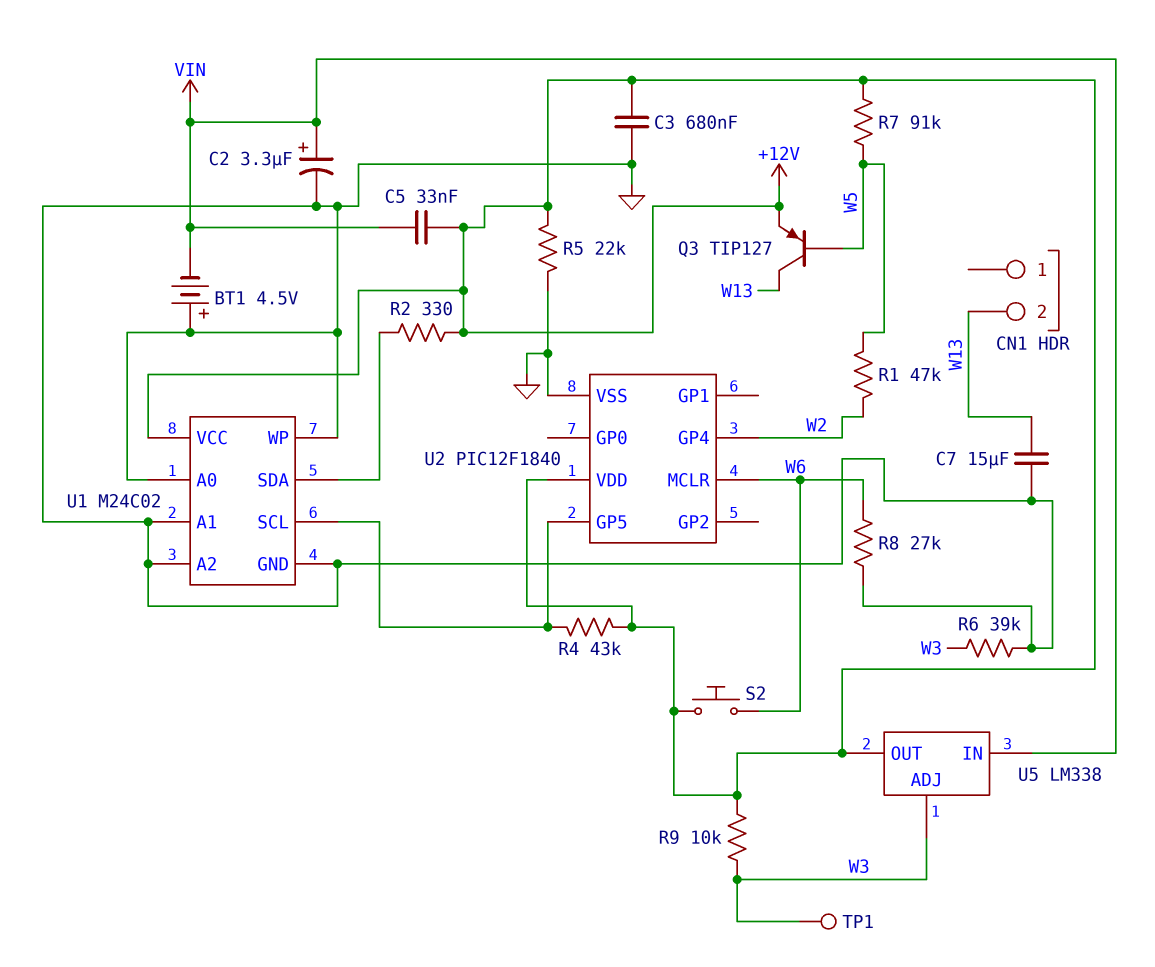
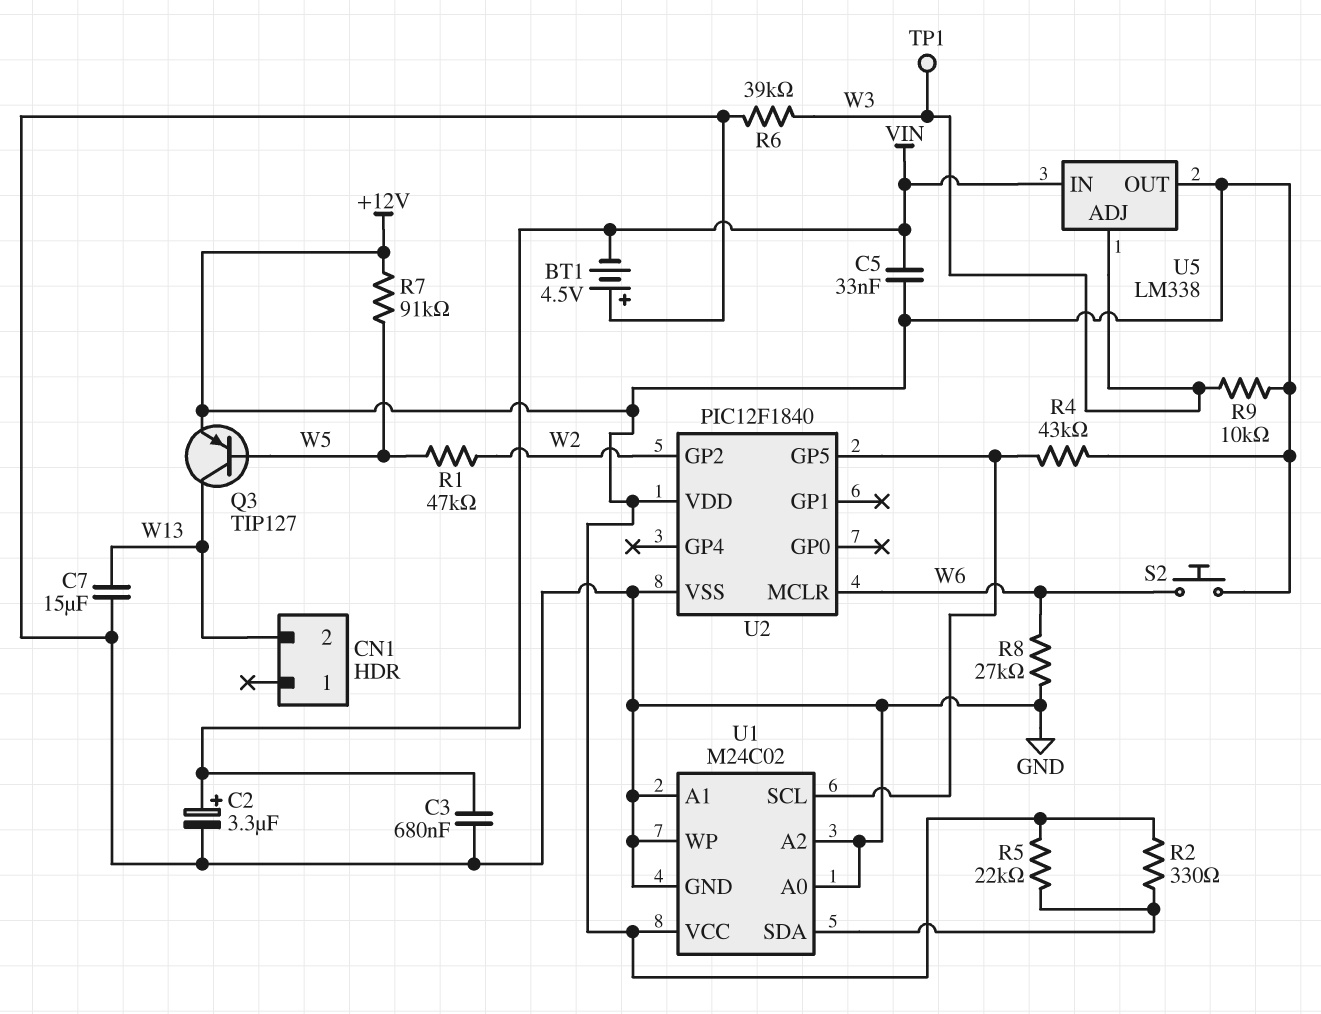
C3: 680nF (+12V, GND) -> 680nF (GND, VIN)
R5: 22k (+12V, GND) -> 22k (+12V, U1/SDA)
U2 pin GP2: none -> W2
U2 pin GP4: W2 -> none

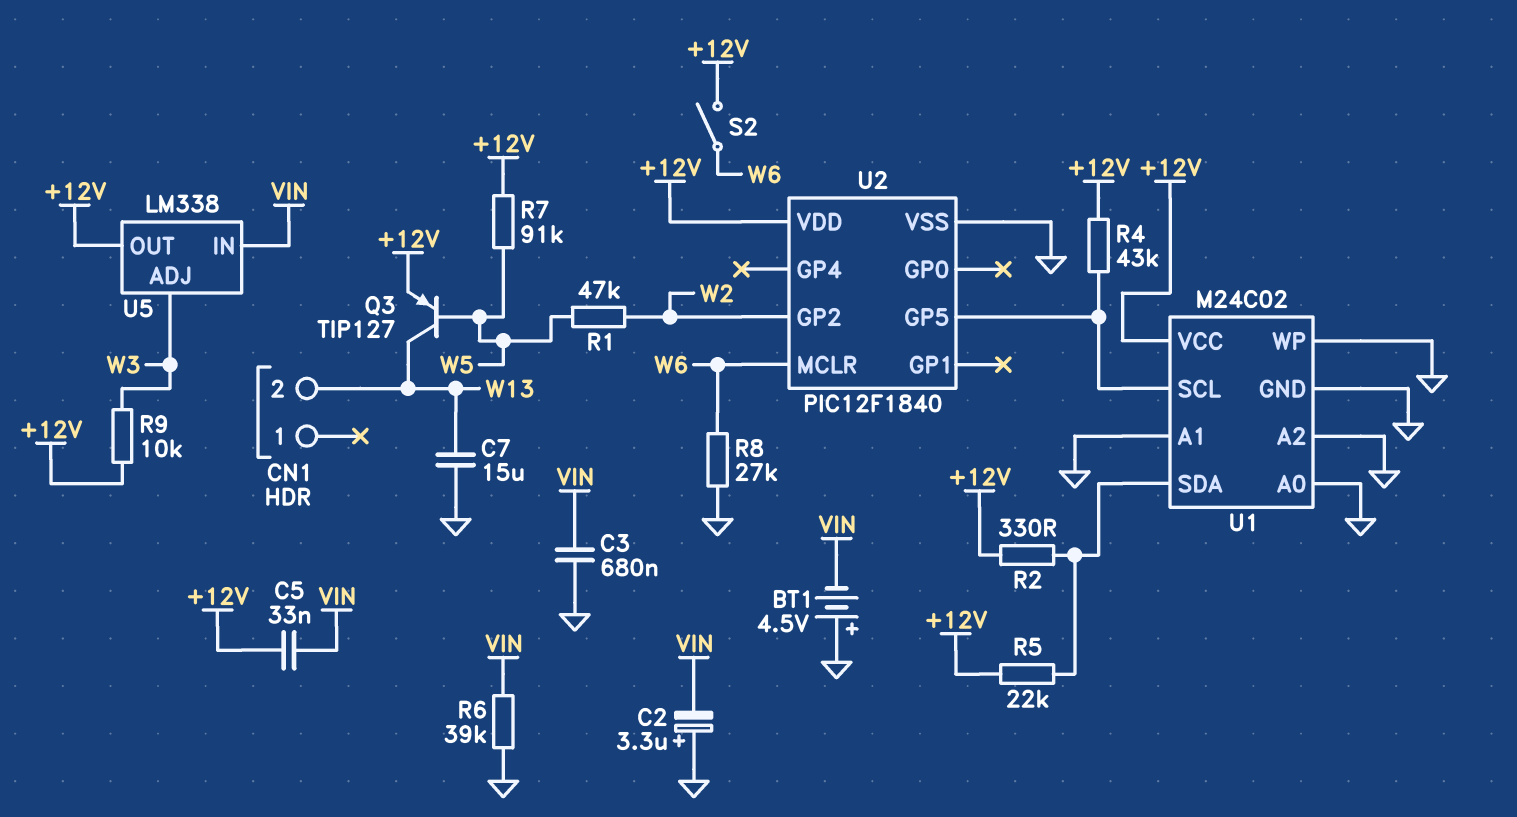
C2: 3.3uF (plus VIN, minus GND) -> 3.3uF (plus GND, minus VIN)
R6: 39k (GND, W3) -> 39k (GND, VIN)
S2: button (+12V, W6) -> switch (+12V, W6)
TP1: test point (W3) -> none

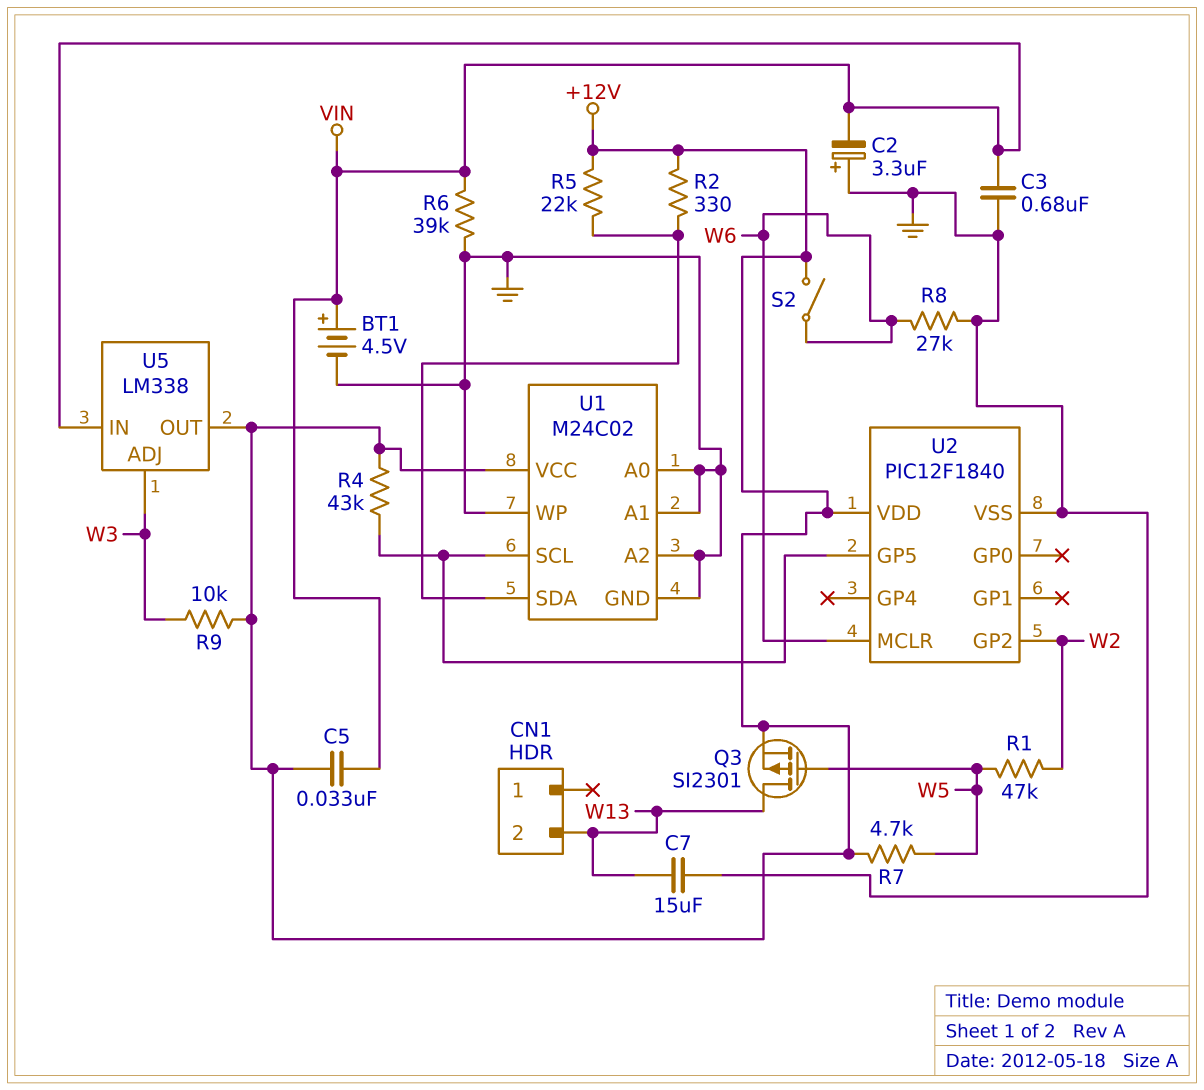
BT1: 4.5V (plus GND, minus VIN) -> 4.5V (plus VIN, minus GND)
Q3: PNP TIP127 (B W5, C W13, E +12V) -> PMOS SI2301 (G W5, D W13, S +12V)
R7: 91k (+12V, W5) -> 4.7k (+12V, W5)

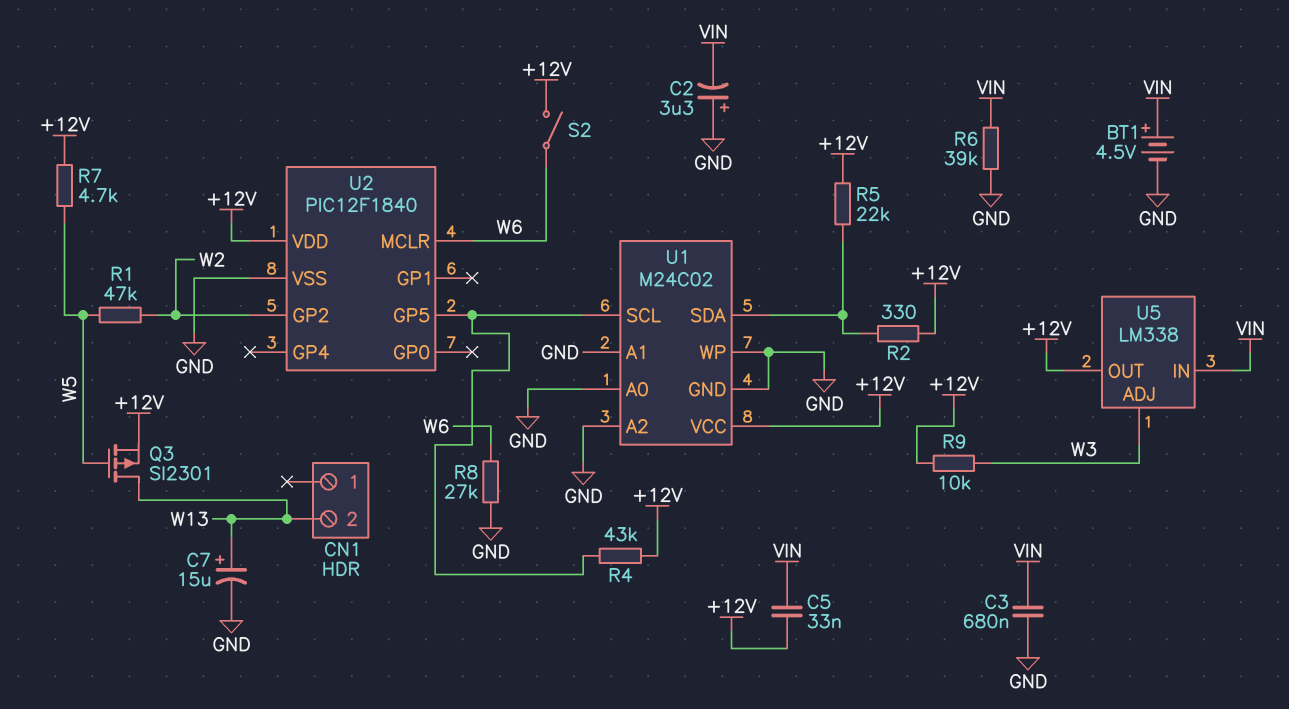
C7: 15uF (GND, W13) -> 15uF (plus W13, minus GND)

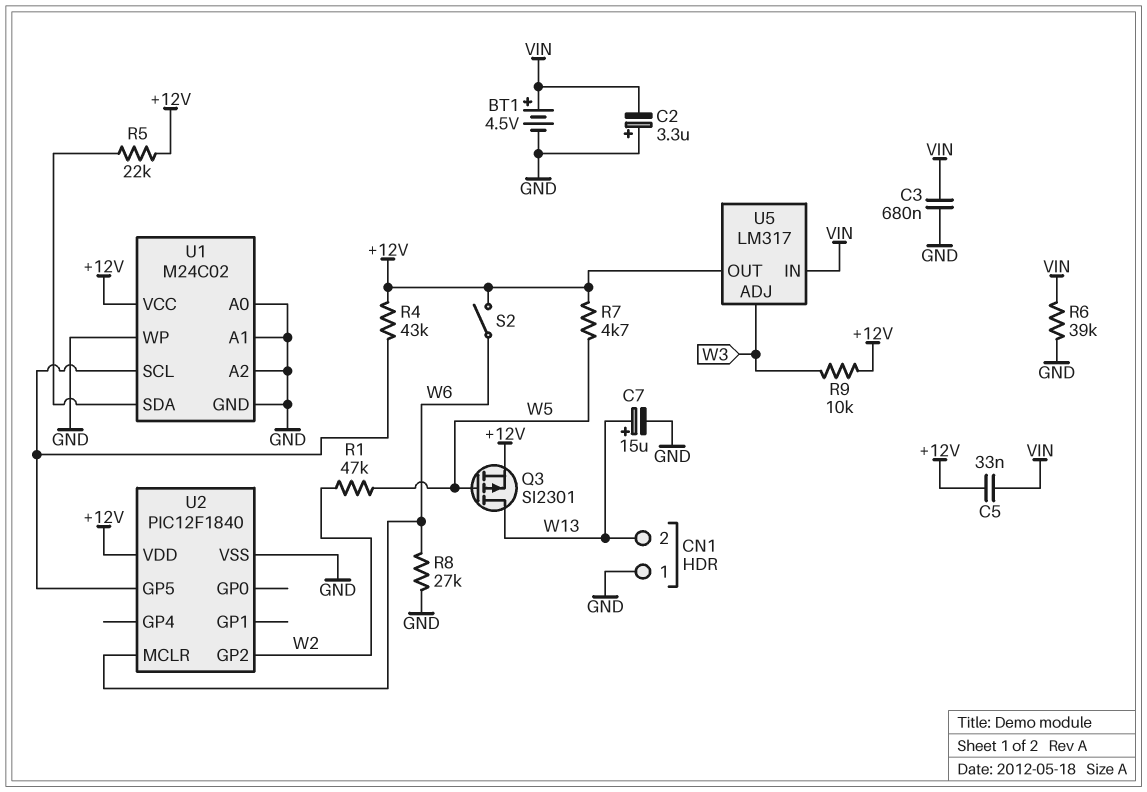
CN1 pin 1: none -> GND
R2: 330 (+12V, U1/SDA) -> none
U5: LM338 -> LM317

